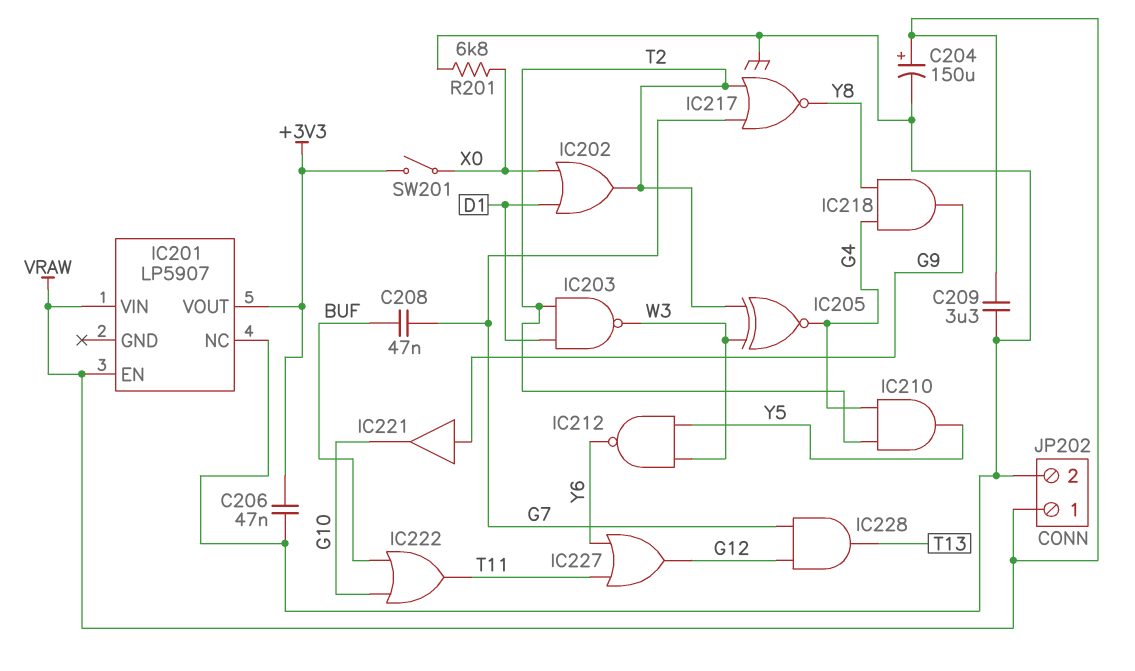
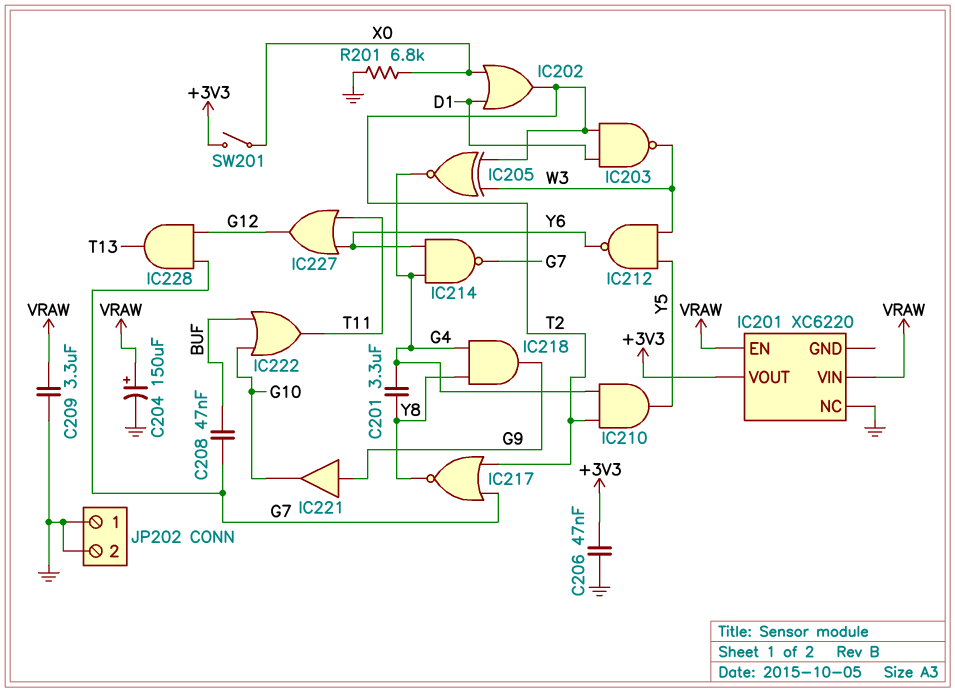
C201: none -> 3.3uF (G4, Y8)
IC201: LP5907 -> XC6220
IC214: none -> NAND (in G4, in Y6, out G7)
JP202 pin 1: VRAW -> GND

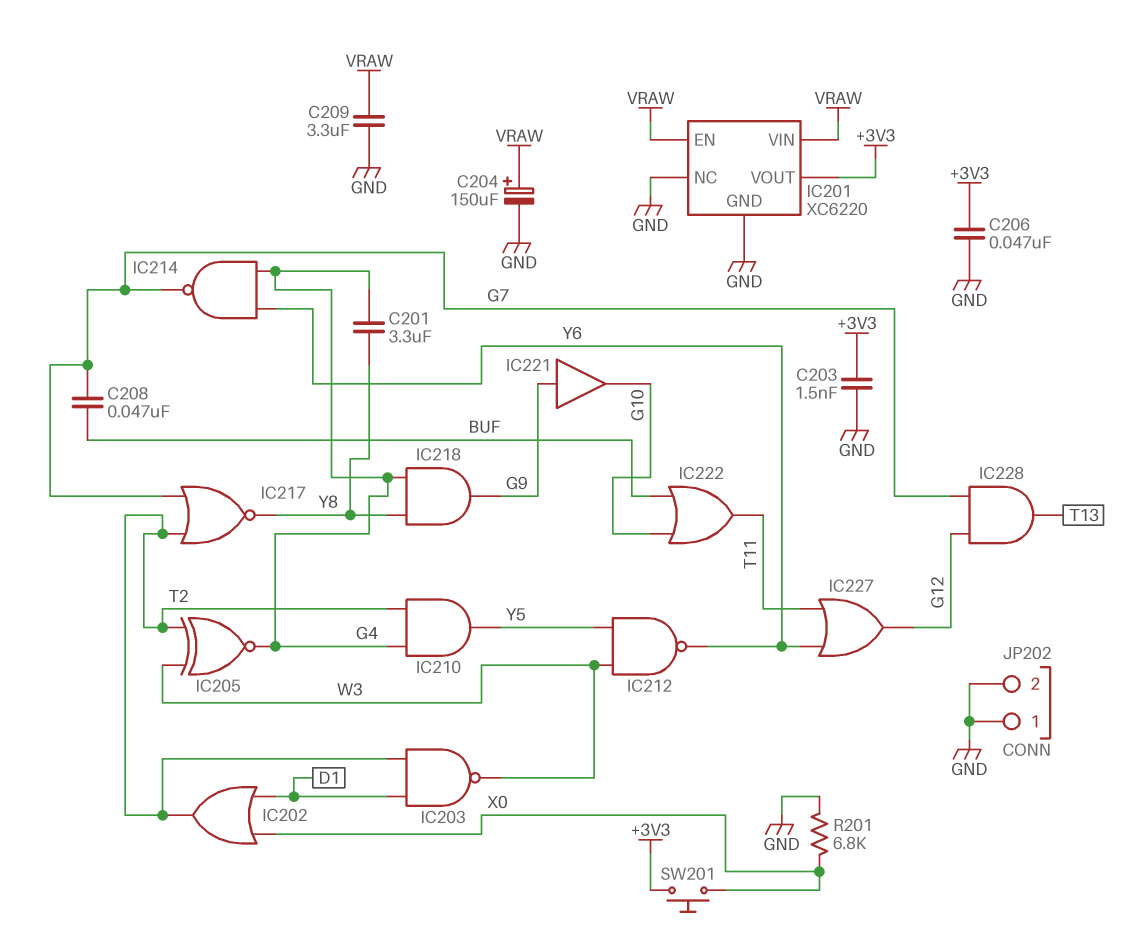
C203: none -> 1.5nF (+3V3, GND)
IC201 pin GND: none -> GND
SW201: switch (+3V3, X0) -> button (+3V3, X0)

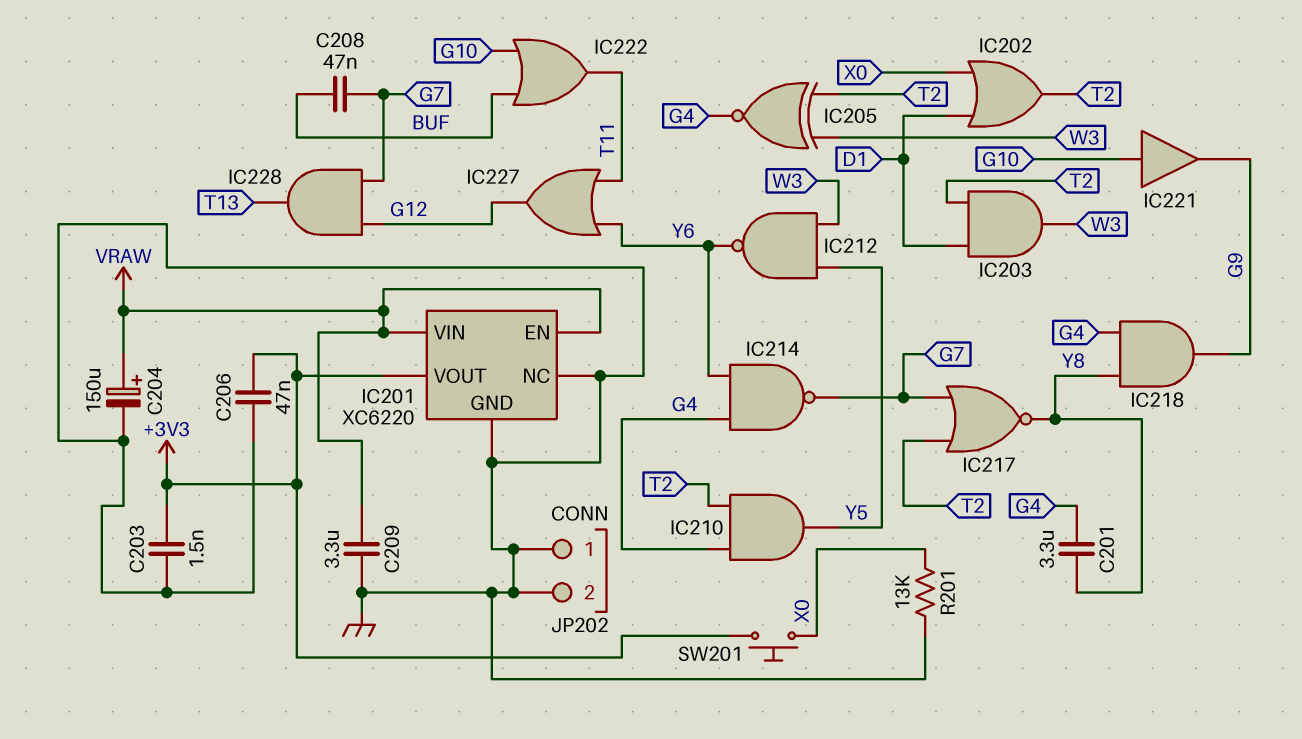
IC203: NAND (in D1, in T2, out W3) -> AND (in D1, in T2, out W3)
IC221: buffer (in G9, out G10) -> buffer (in G10, out G9)
R201: 6.8k (GND, X0) -> 13k (GND, X0)

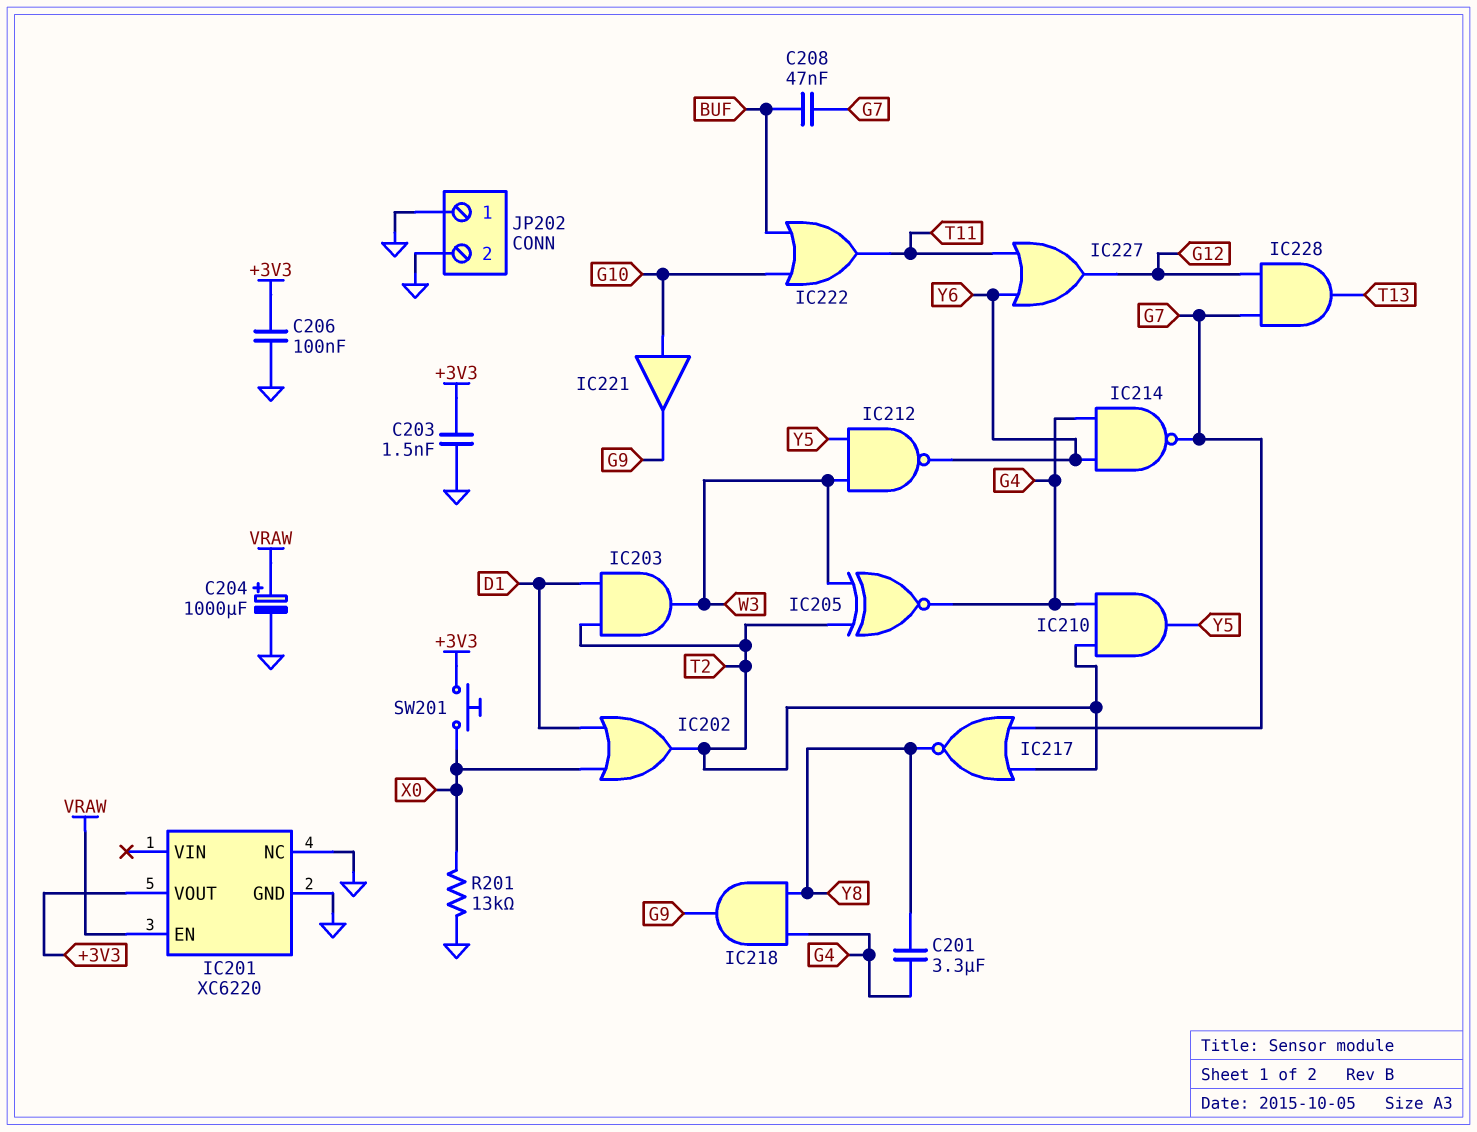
C204: 150uF (plus VRAW, minus GND) -> 1000uF (plus VRAW, minus GND)
C206: 47nF (+3V3, GND) -> 100nF (+3V3, GND)
C209: 3.3uF (GND, VRAW) -> none
IC201 pin VIN: VRAW -> none

